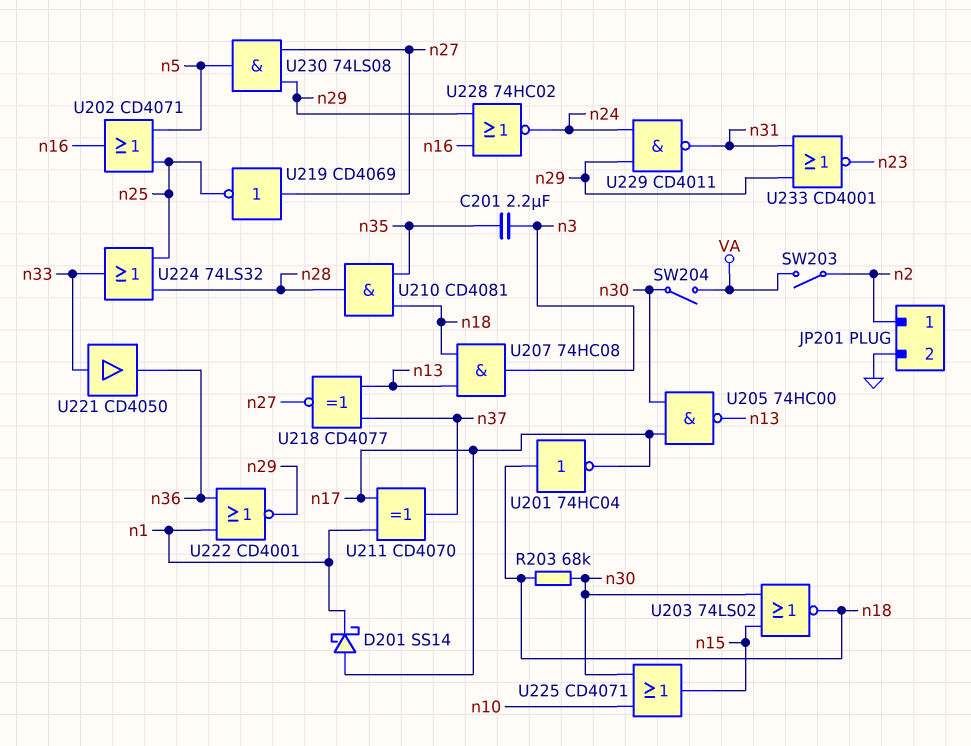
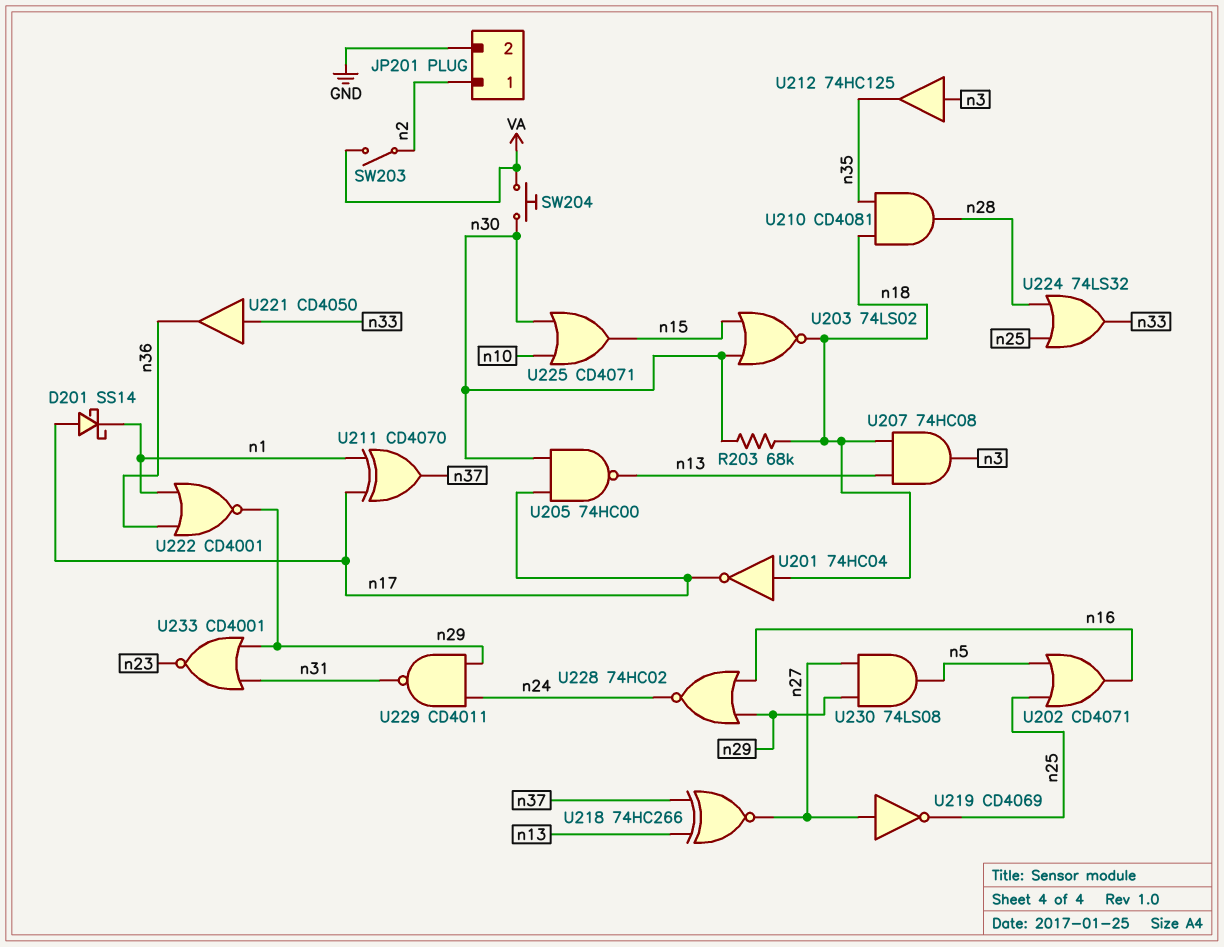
C201: 2.2uF (n3, n35) -> none
SW204: switch (VA, n30) -> button (VA, n30)
U212: none -> buffer 74HC125 (in n3, out n35)
U218: XNOR CD4077 (in n13, in n37, out n27) -> XNOR 74HC266 (in n13, in n37, out n27)

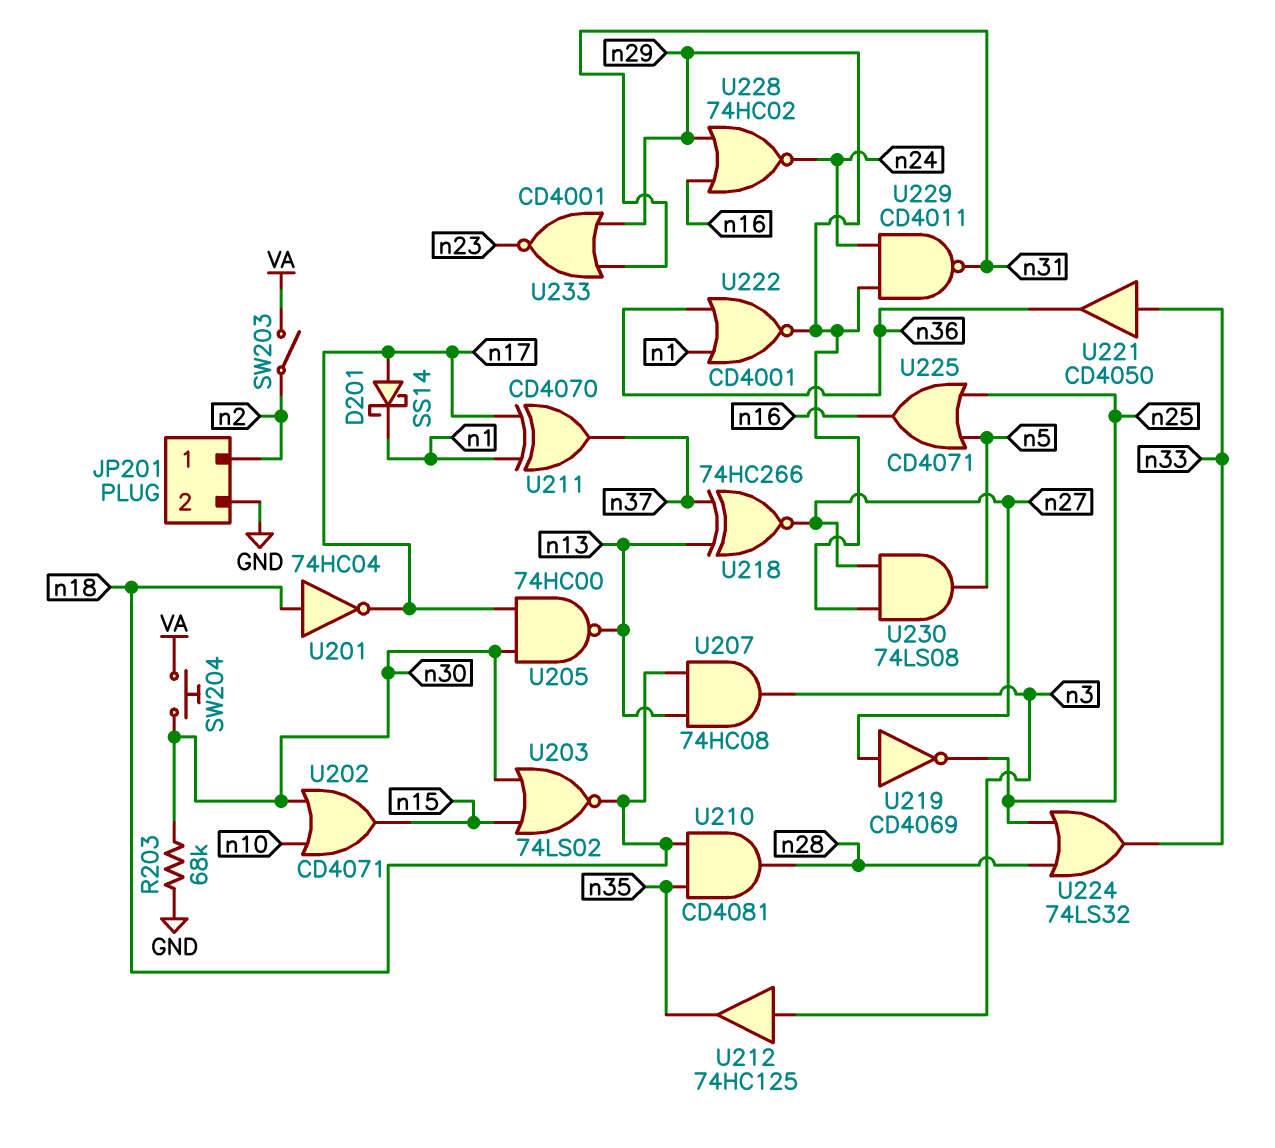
R203: 68k (n18, n30) -> 68k (GND, n30)
U202: OR CD4071 (in n5, in n25, out n16) -> OR CD4071 (in n10, in n30, out n15)
U225: OR CD4071 (in n10, in n30, out n15) -> OR CD4071 (in n5, in n25, out n16)

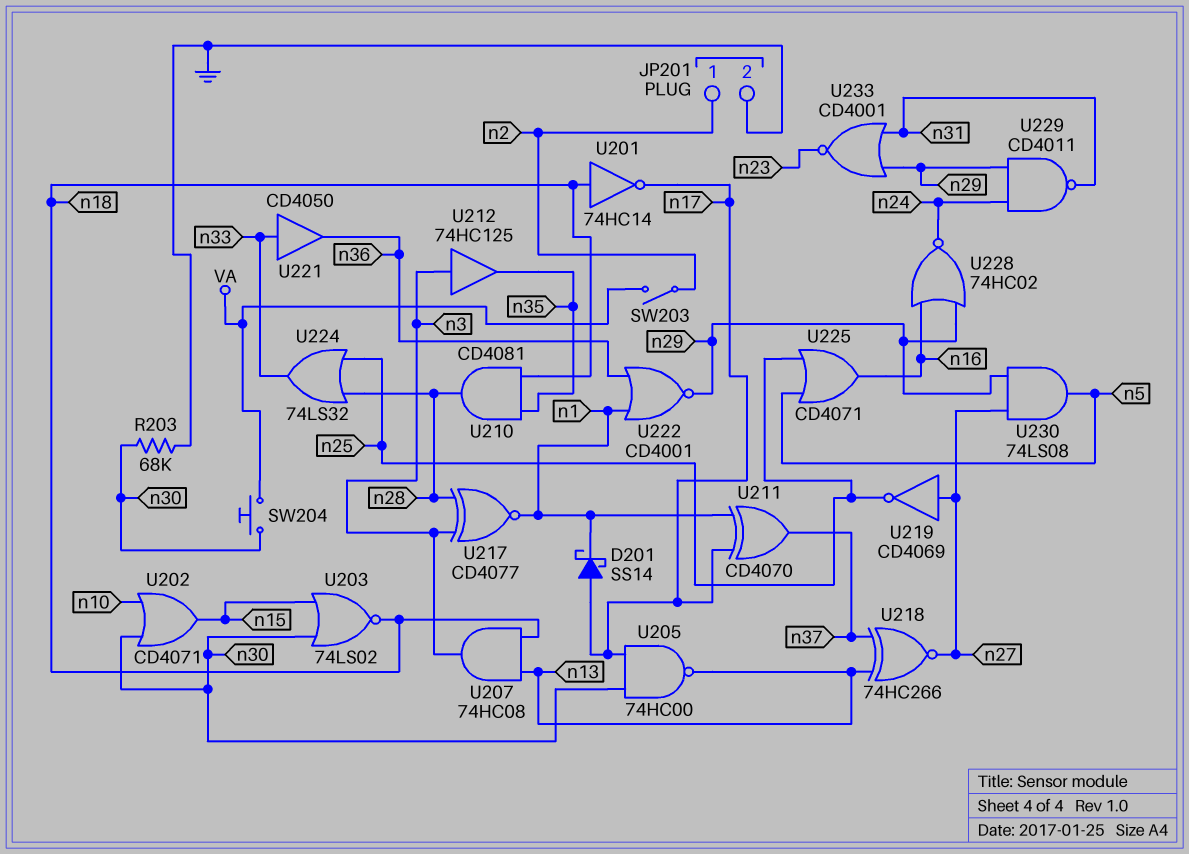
U201: NOT 74HC04 (in n18, out n17) -> NOT 74HC14 (in n18, out n17)
U217: none -> XNOR CD4077 (in n3, in n28, out n1)

